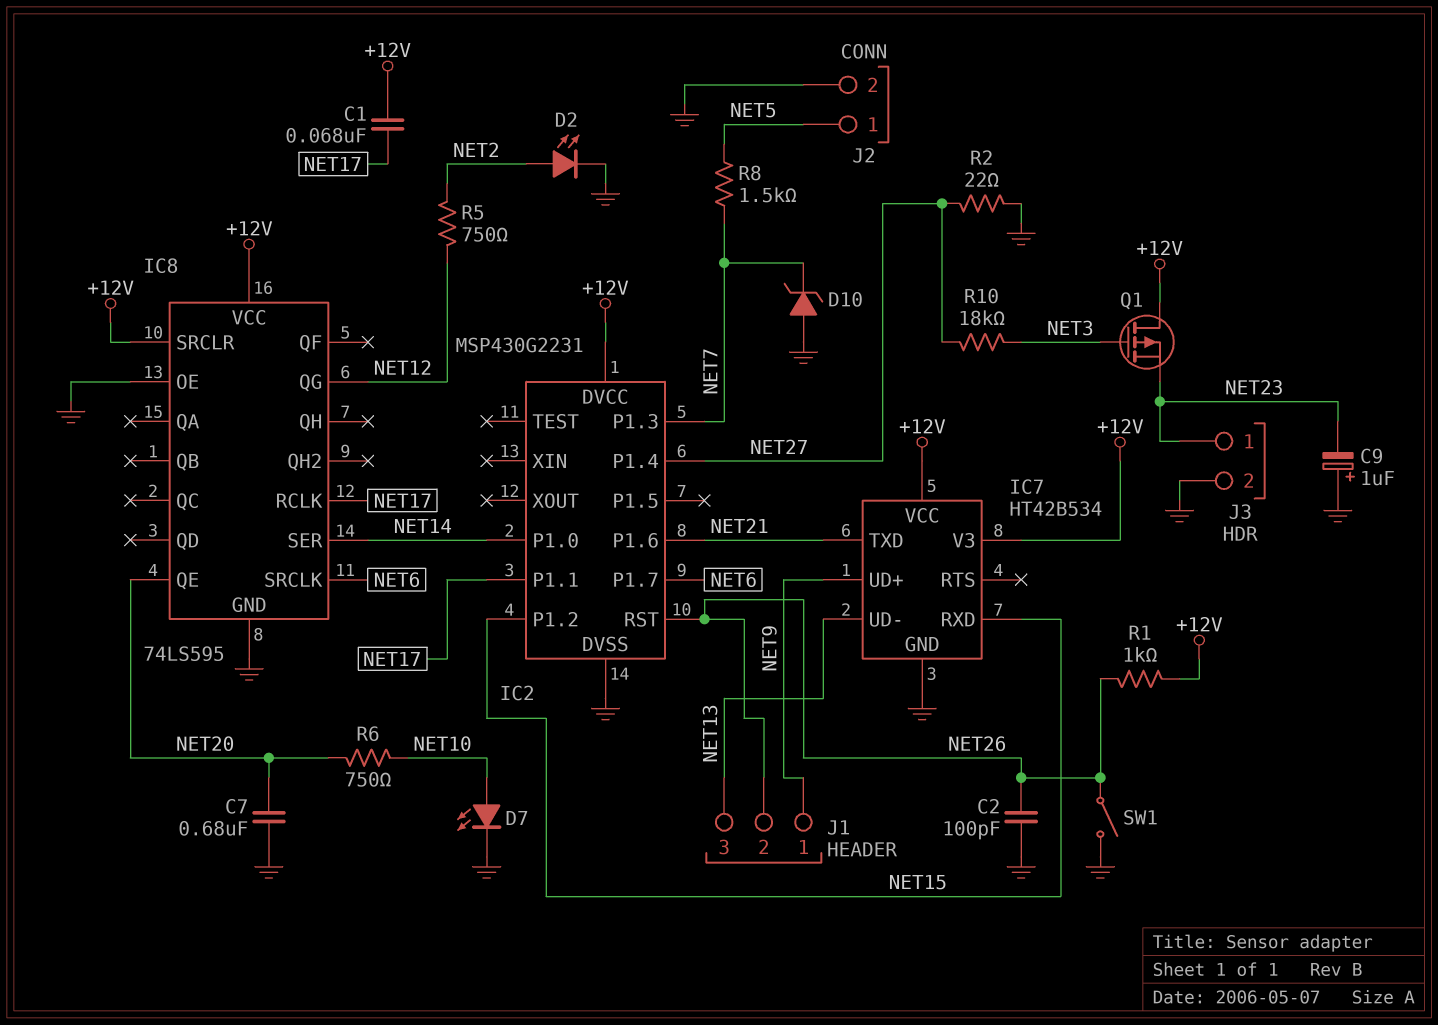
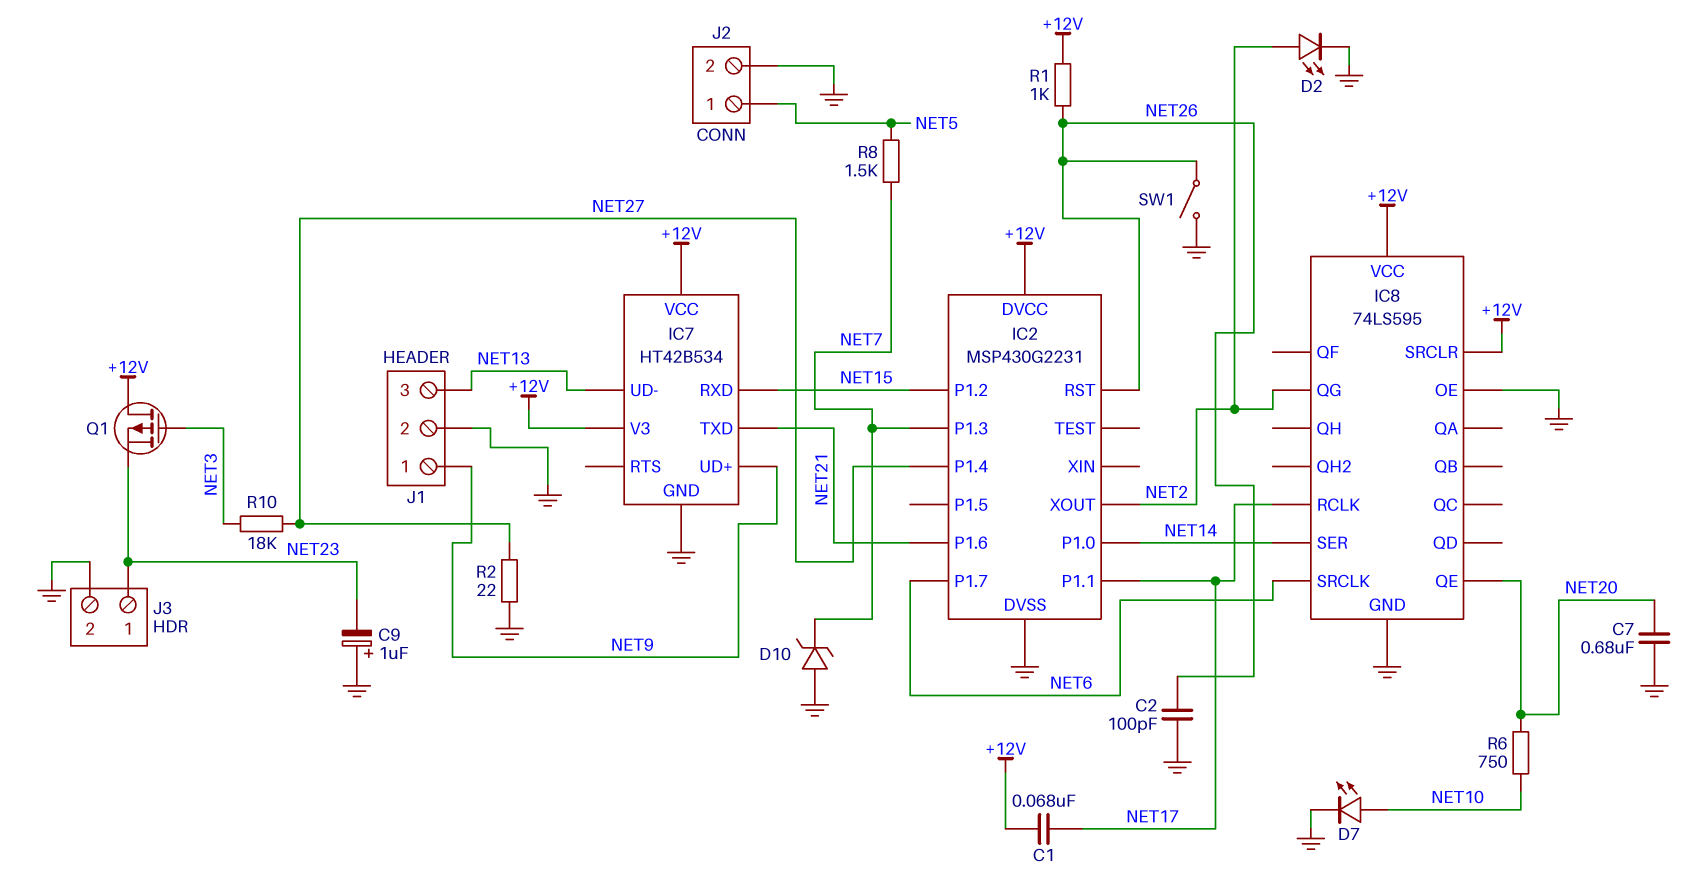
IC2 pin XOUT: none -> NET2
IC8 pin QG: NET12 -> NET2
J1 pin 2: NET26 -> GND
R5: 750 (NET2, NET12) -> none

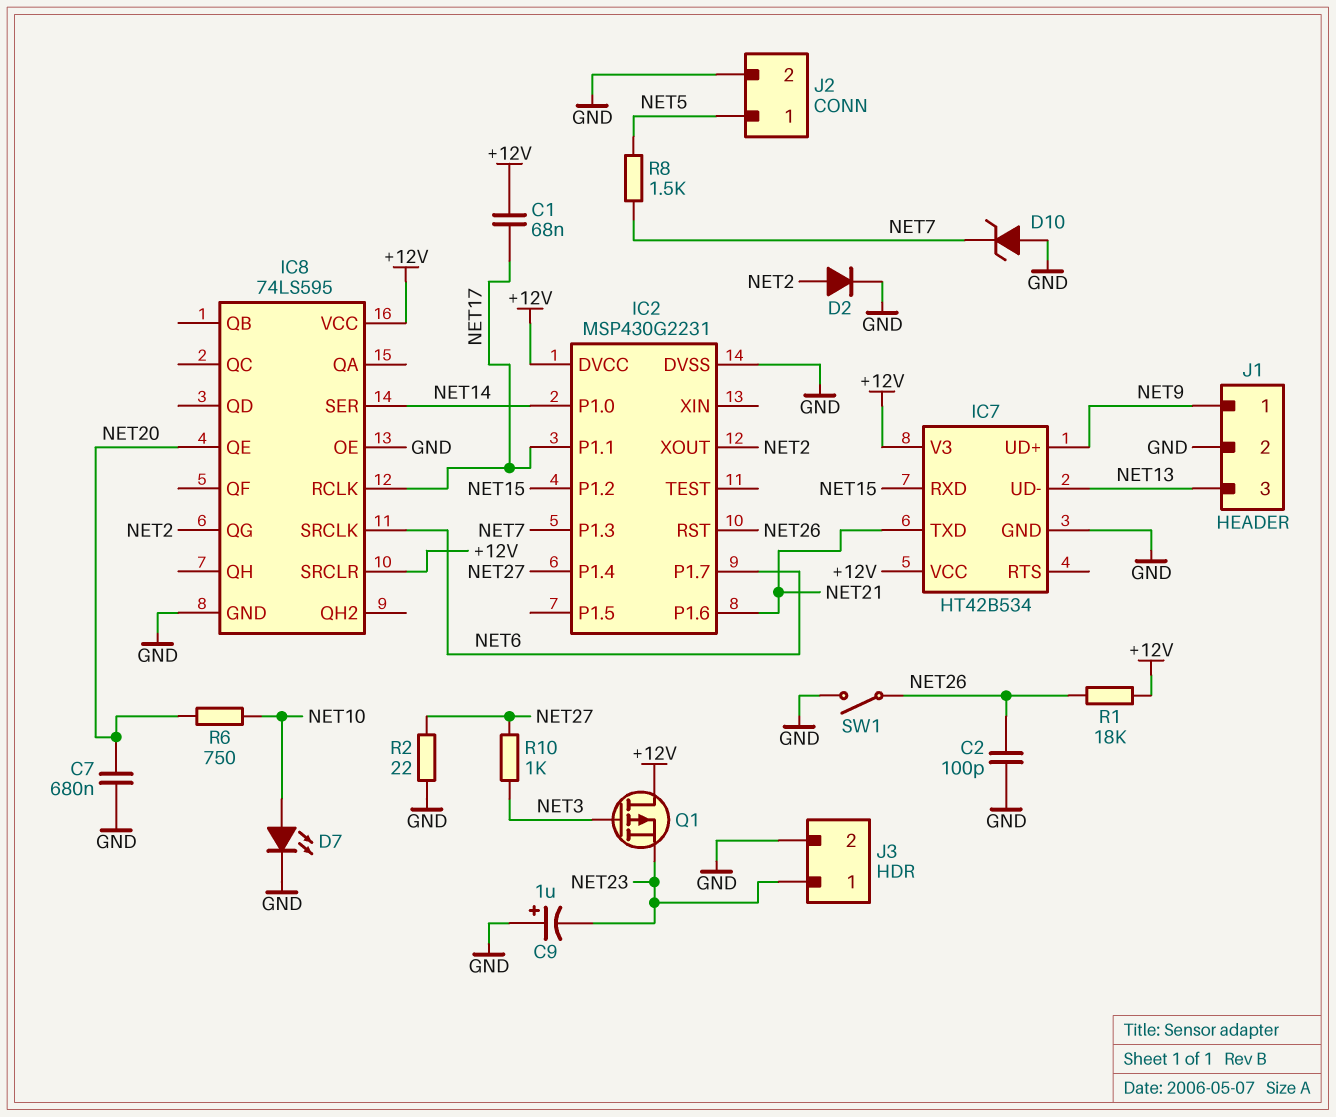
D2: LED (A NET2, K GND) -> diode (A NET2, K GND)
R1: 1k (+12V, NET26) -> 18k (+12V, NET26)
R10: 18k (NET3, NET27) -> 1k (NET3, NET27)

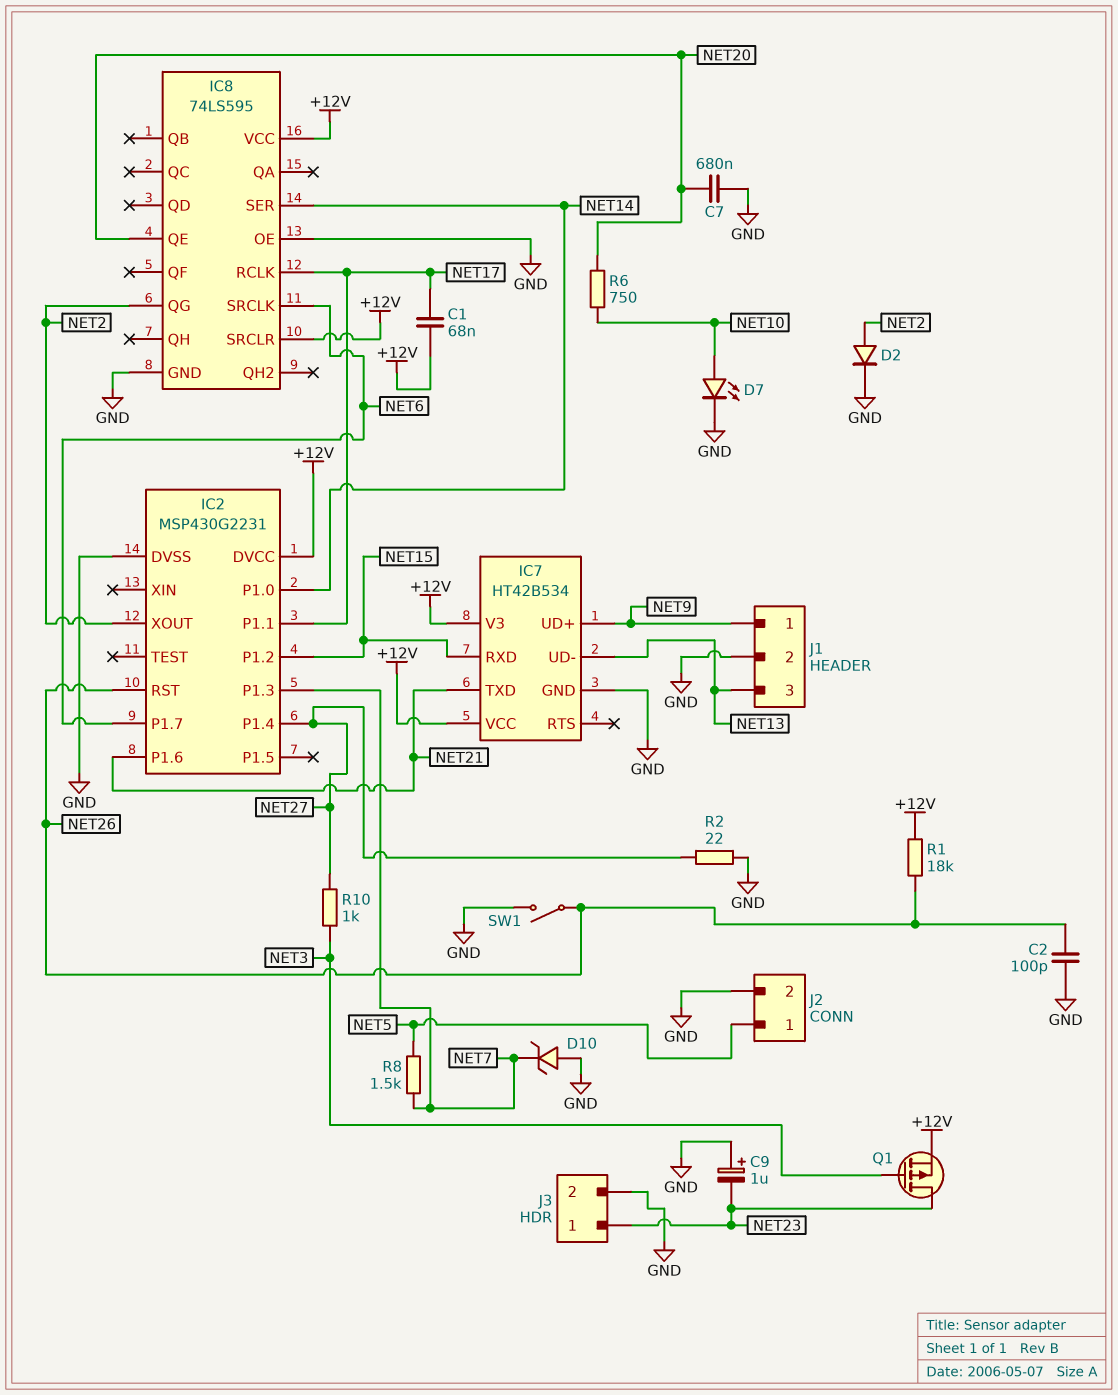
Q1: PMOS (G NET3, D +12V, S NET23) -> PMOS (G NET3, D NET23, S +12V)

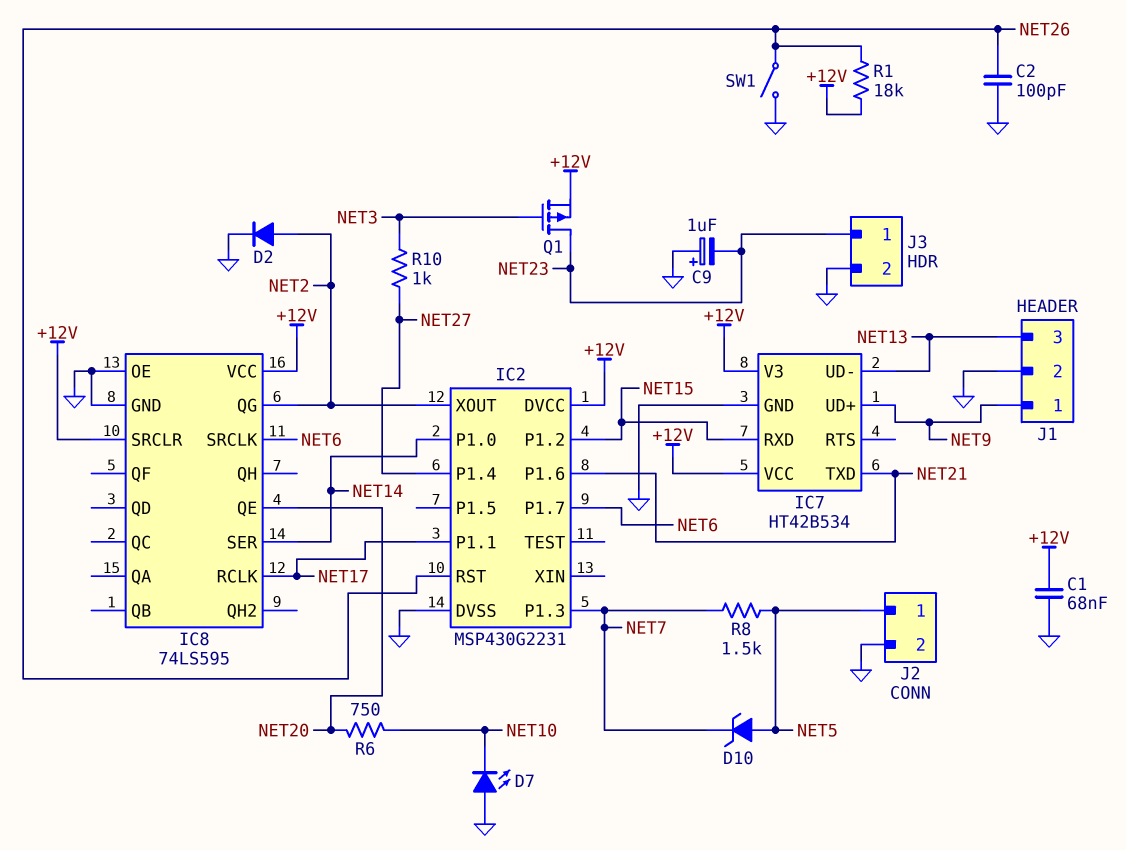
C1: 68nF (+12V, NET17) -> 68nF (+12V, GND)
C7: 680nF (GND, NET20) -> none
D7: LED (A NET10, K GND) -> LED (A GND, K NET10)
D10: zener (A GND, K NET7) -> zener (A NET5, K NET7)
R2: 22 (GND, NET27) -> none

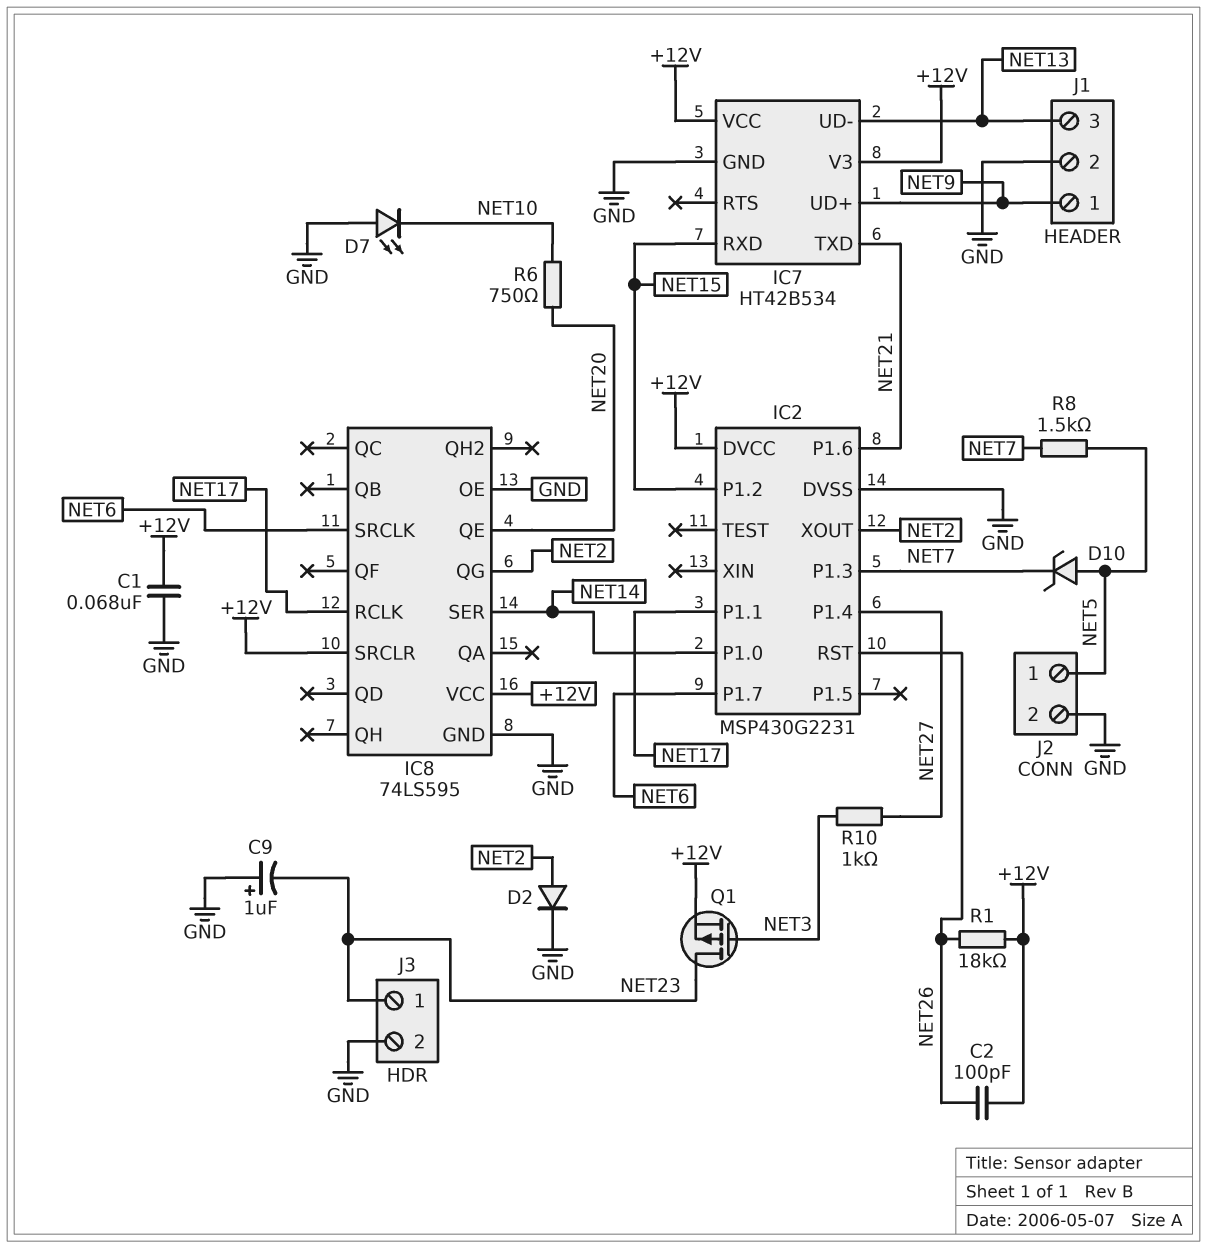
C2: 100pF (GND, NET26) -> 100pF (+12V, NET26)
SW1: switch (GND, NET26) -> none

